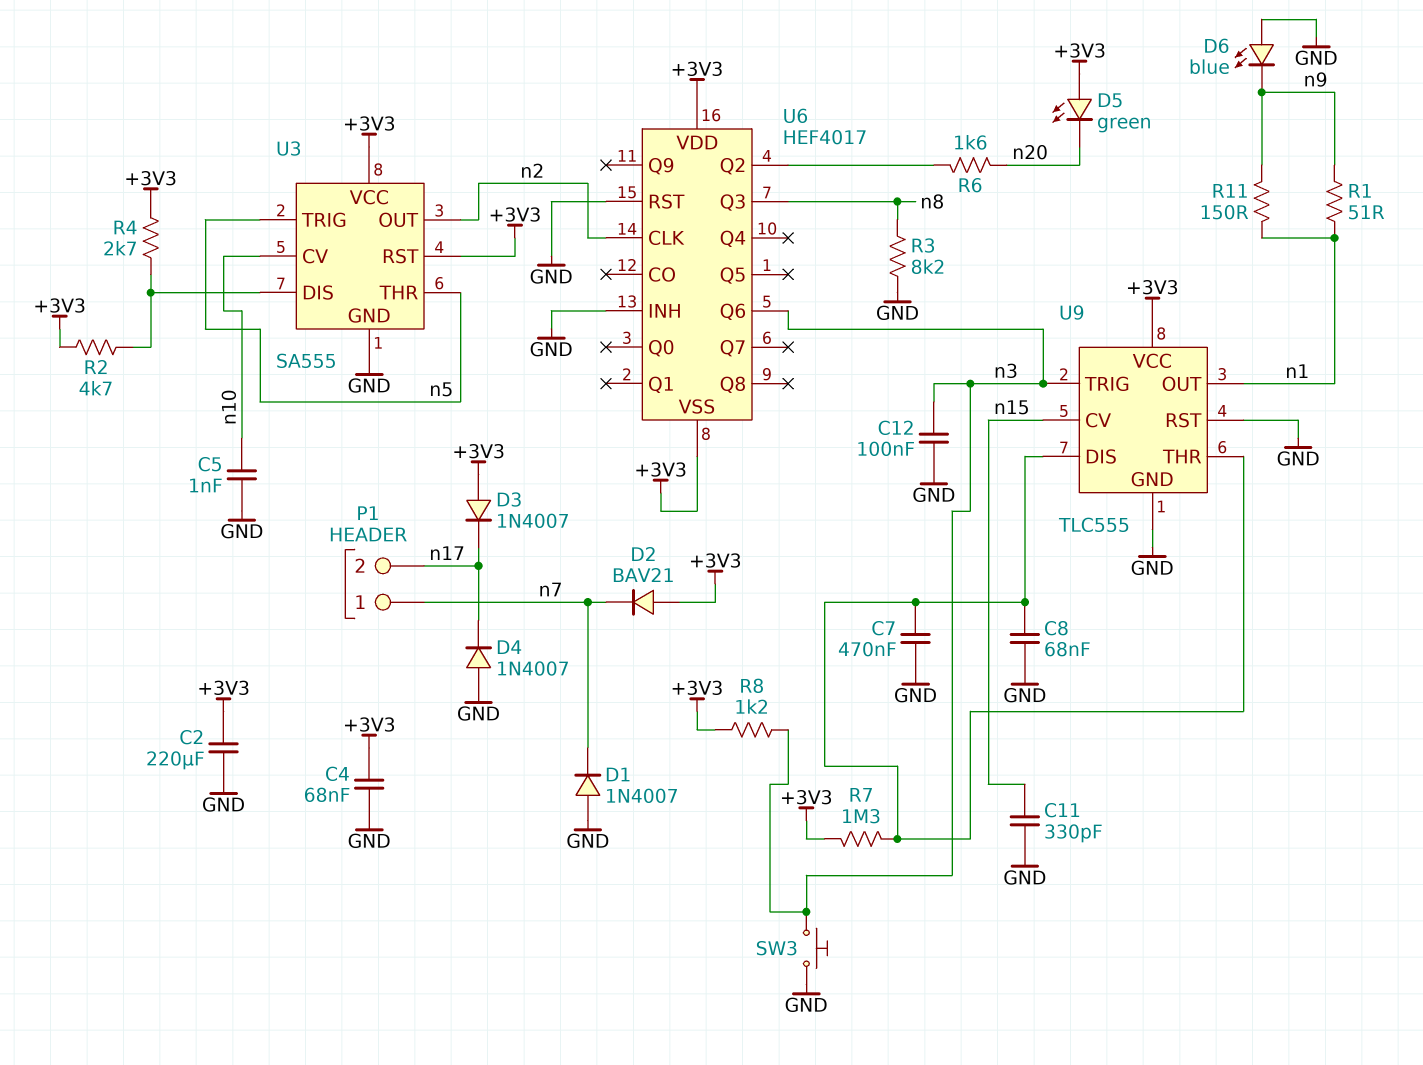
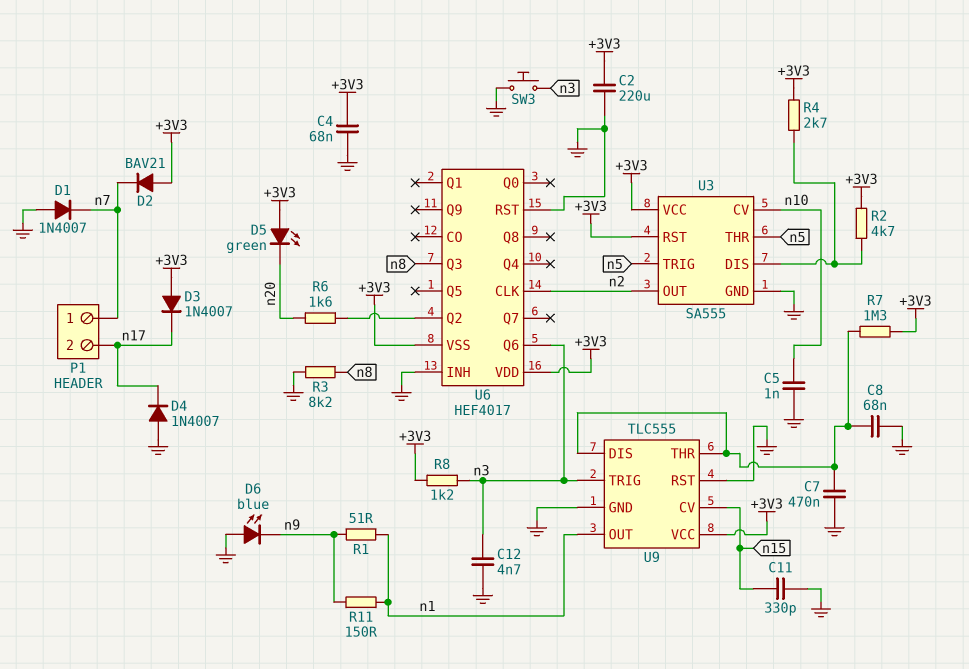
C12: 100nF (GND, n3) -> 4.7nF (GND, n3)

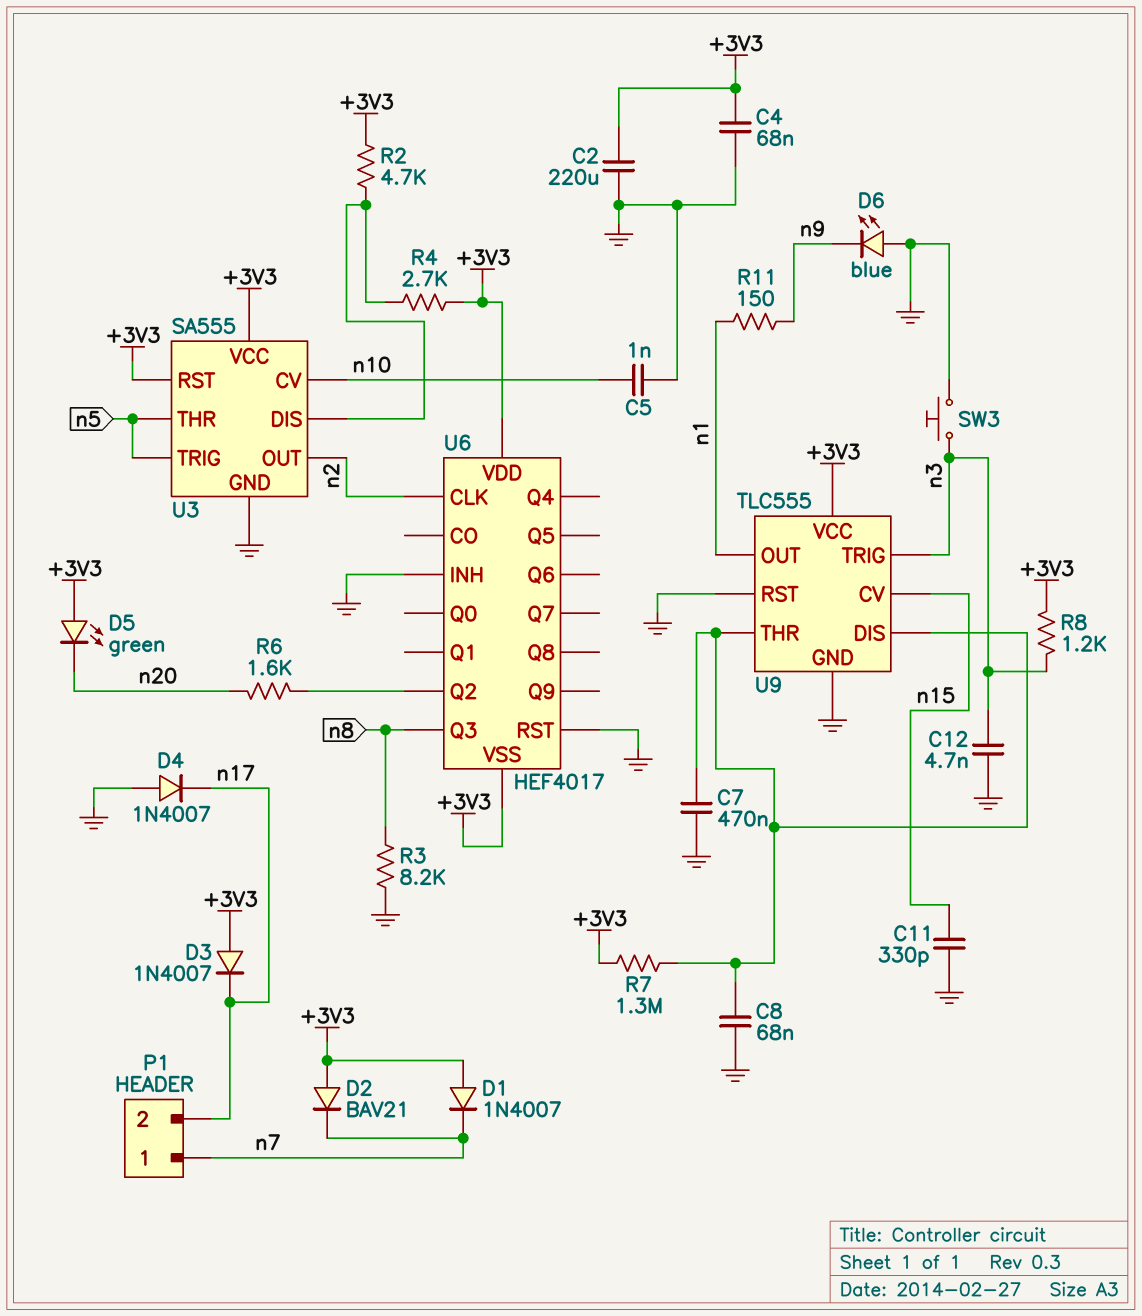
D1: diode 1N4007 (A GND, K n7) -> diode 1N4007 (A +3V3, K n7)
R1: 51 (n1, n9) -> none
U6 pin Q6: n3 -> none

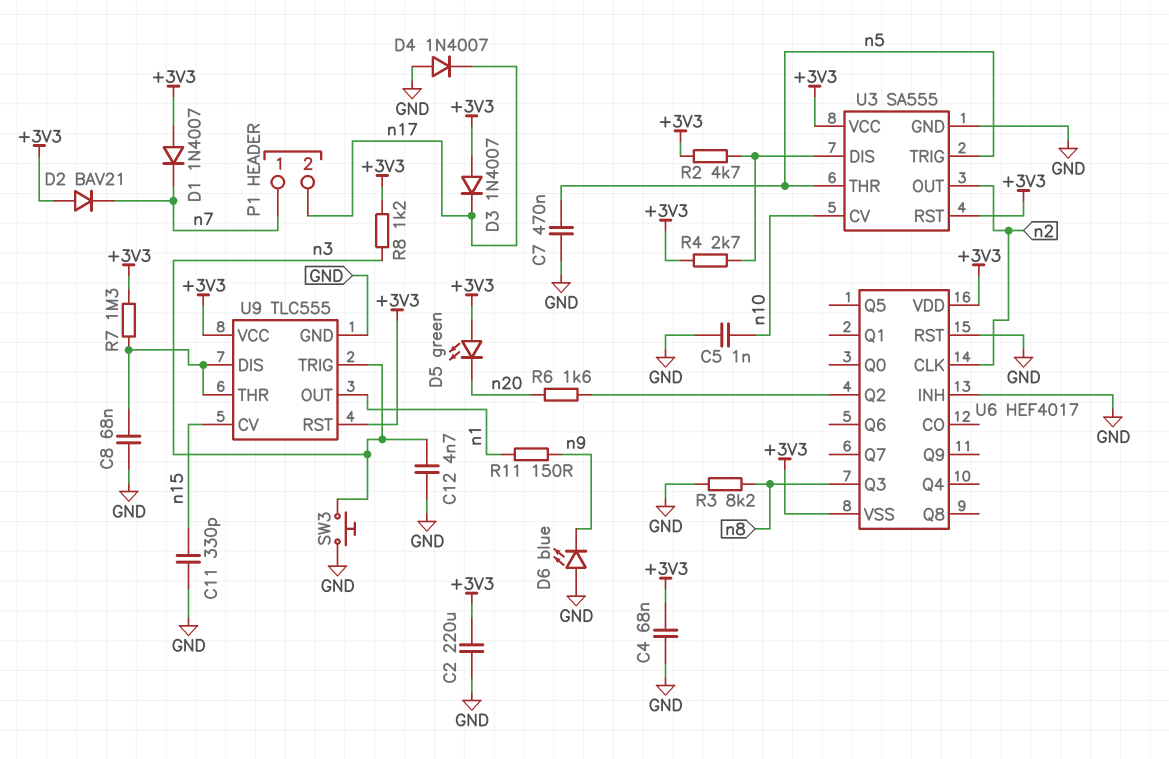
C7: 470nF (GND, U9/DIS) -> 470nF (GND, n5)
U9 pin RST: GND -> +3V3

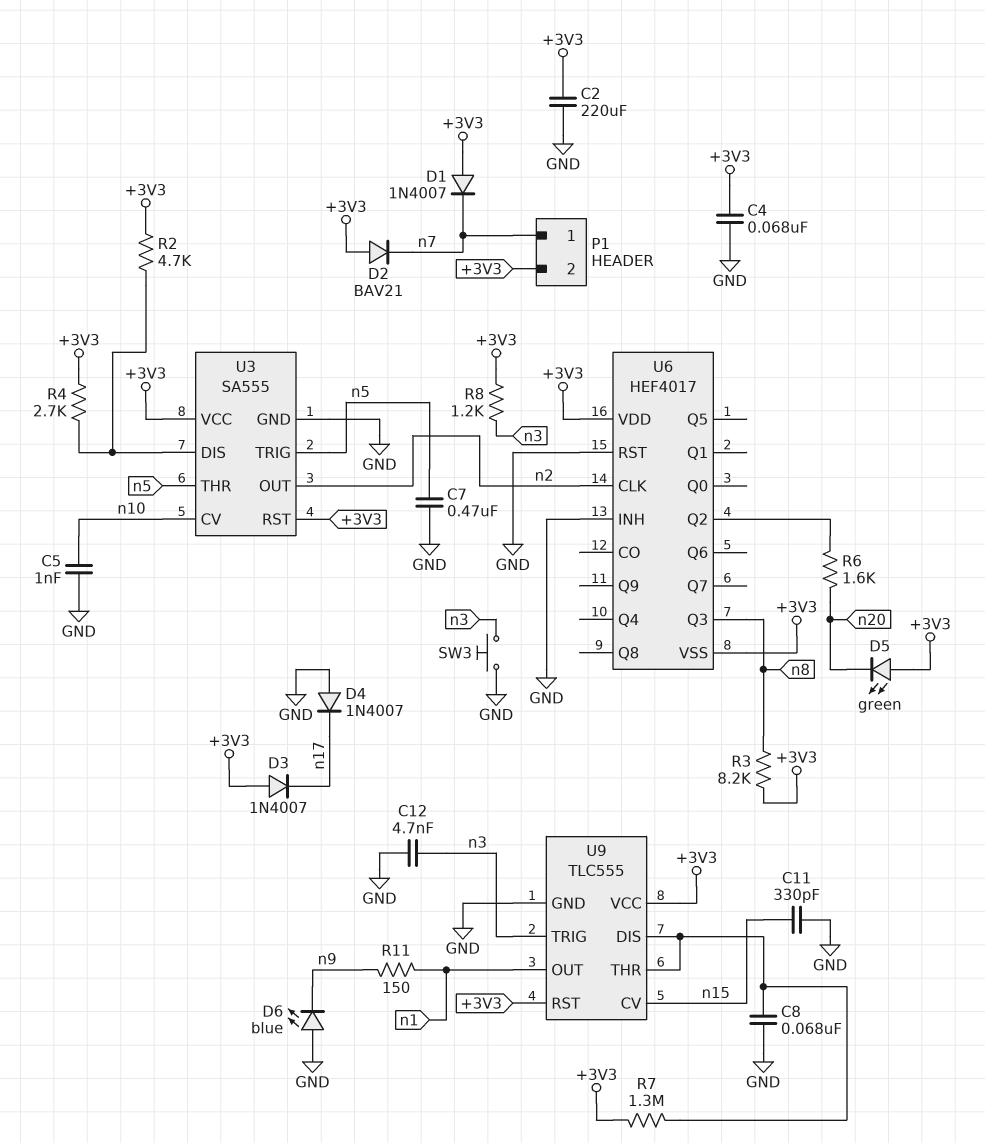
P1 pin 2: n17 -> +3V3
R3: 8.2k (GND, n8) -> 8.2k (+3V3, n8)

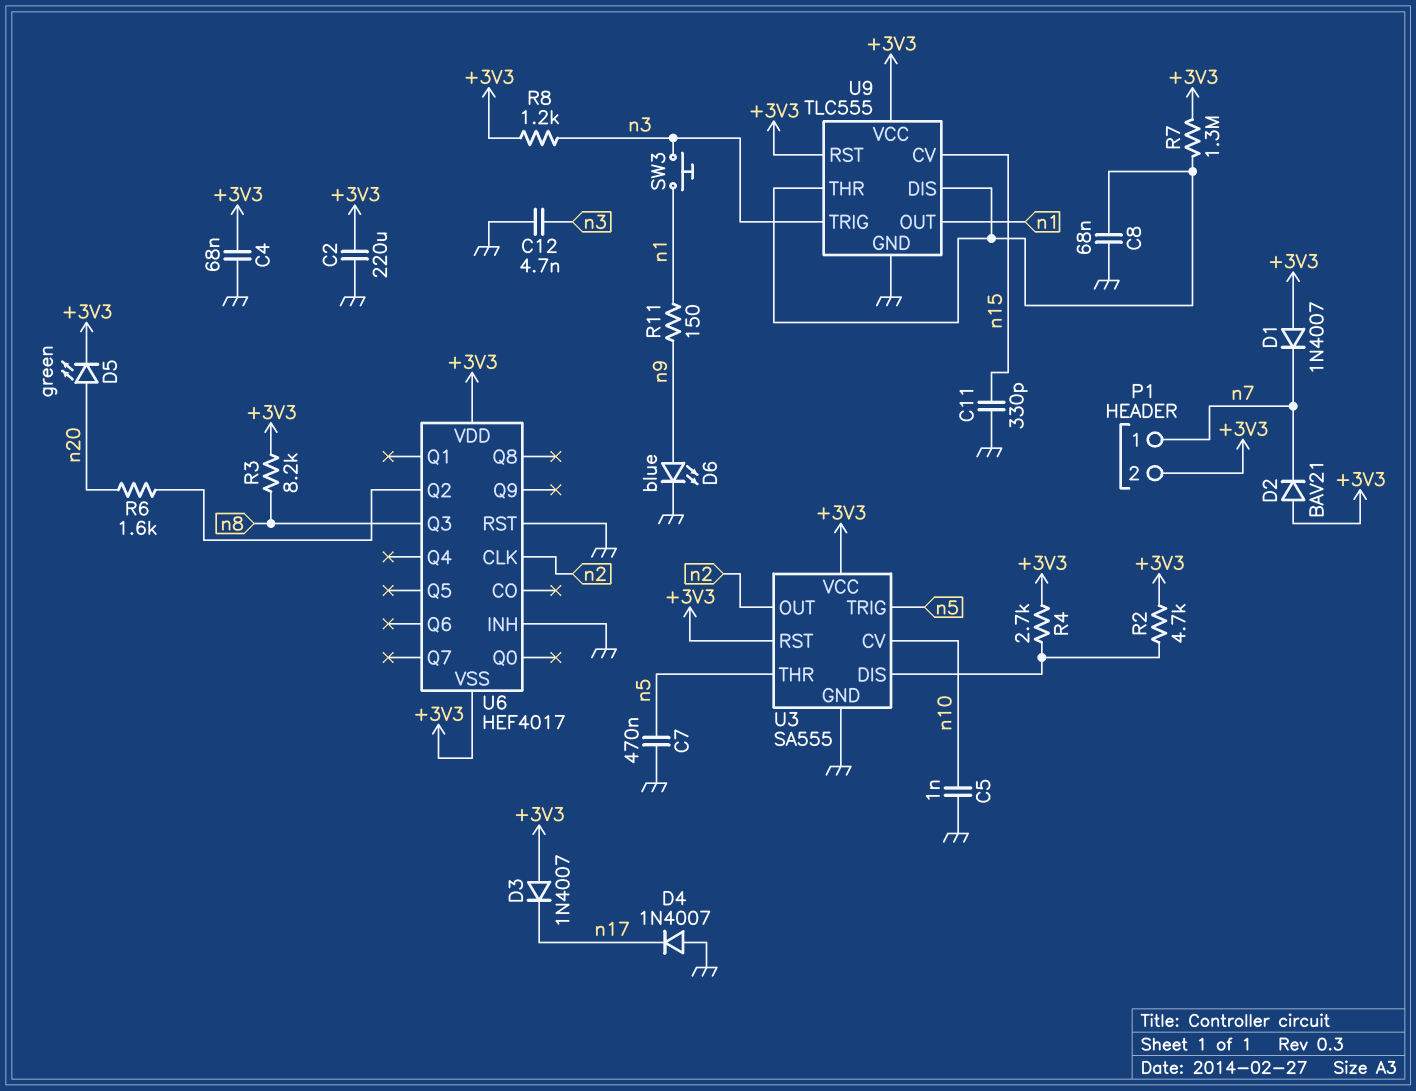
D5: LED green (A +3V3, K n20) -> LED green (A n20, K +3V3)
D6: LED blue (A GND, K n9) -> LED blue (A n9, K GND)
SW3: button (GND, n3) -> button (n1, n3)

